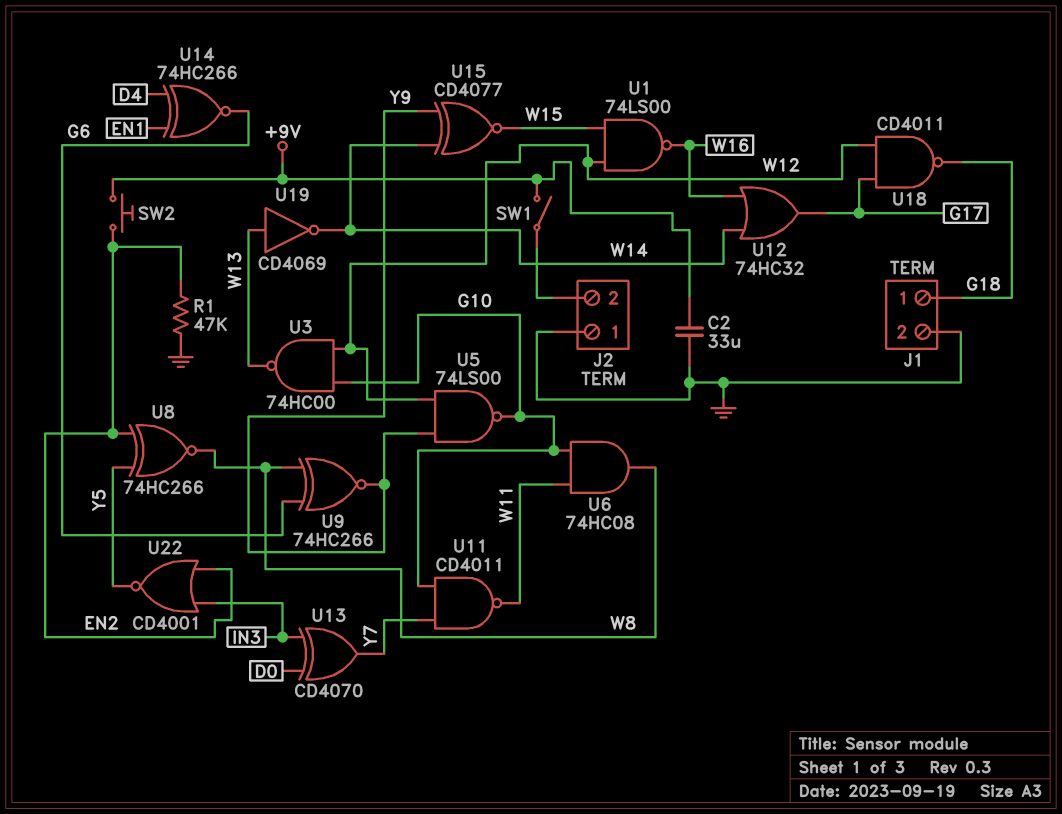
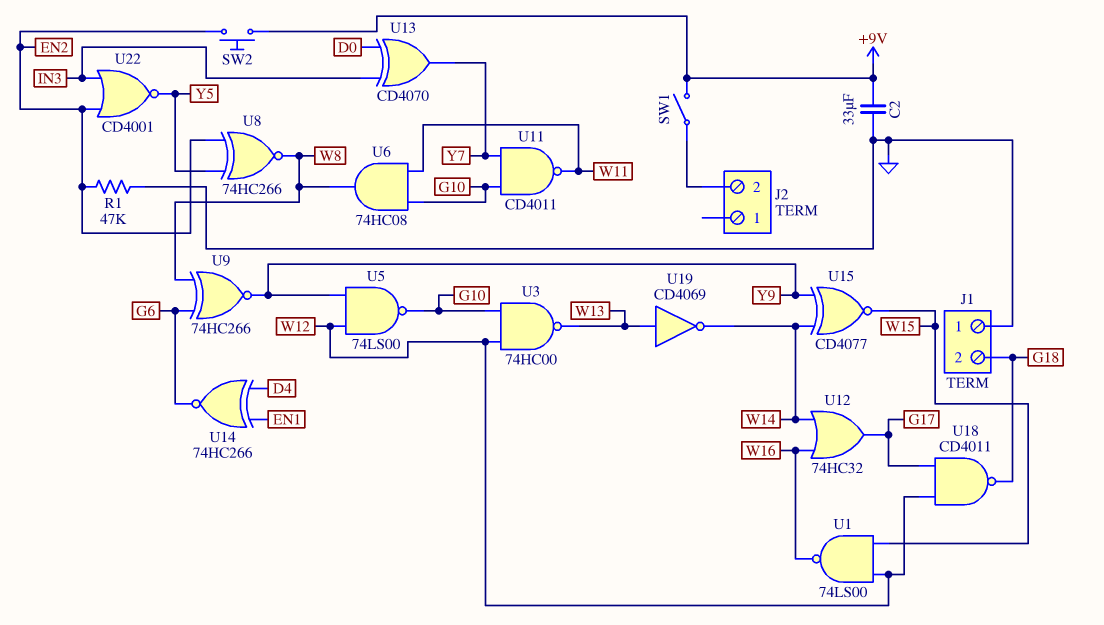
J1 pin 1: G18 -> GND
J1 pin 2: GND -> G18
J2 pin 1: GND -> none

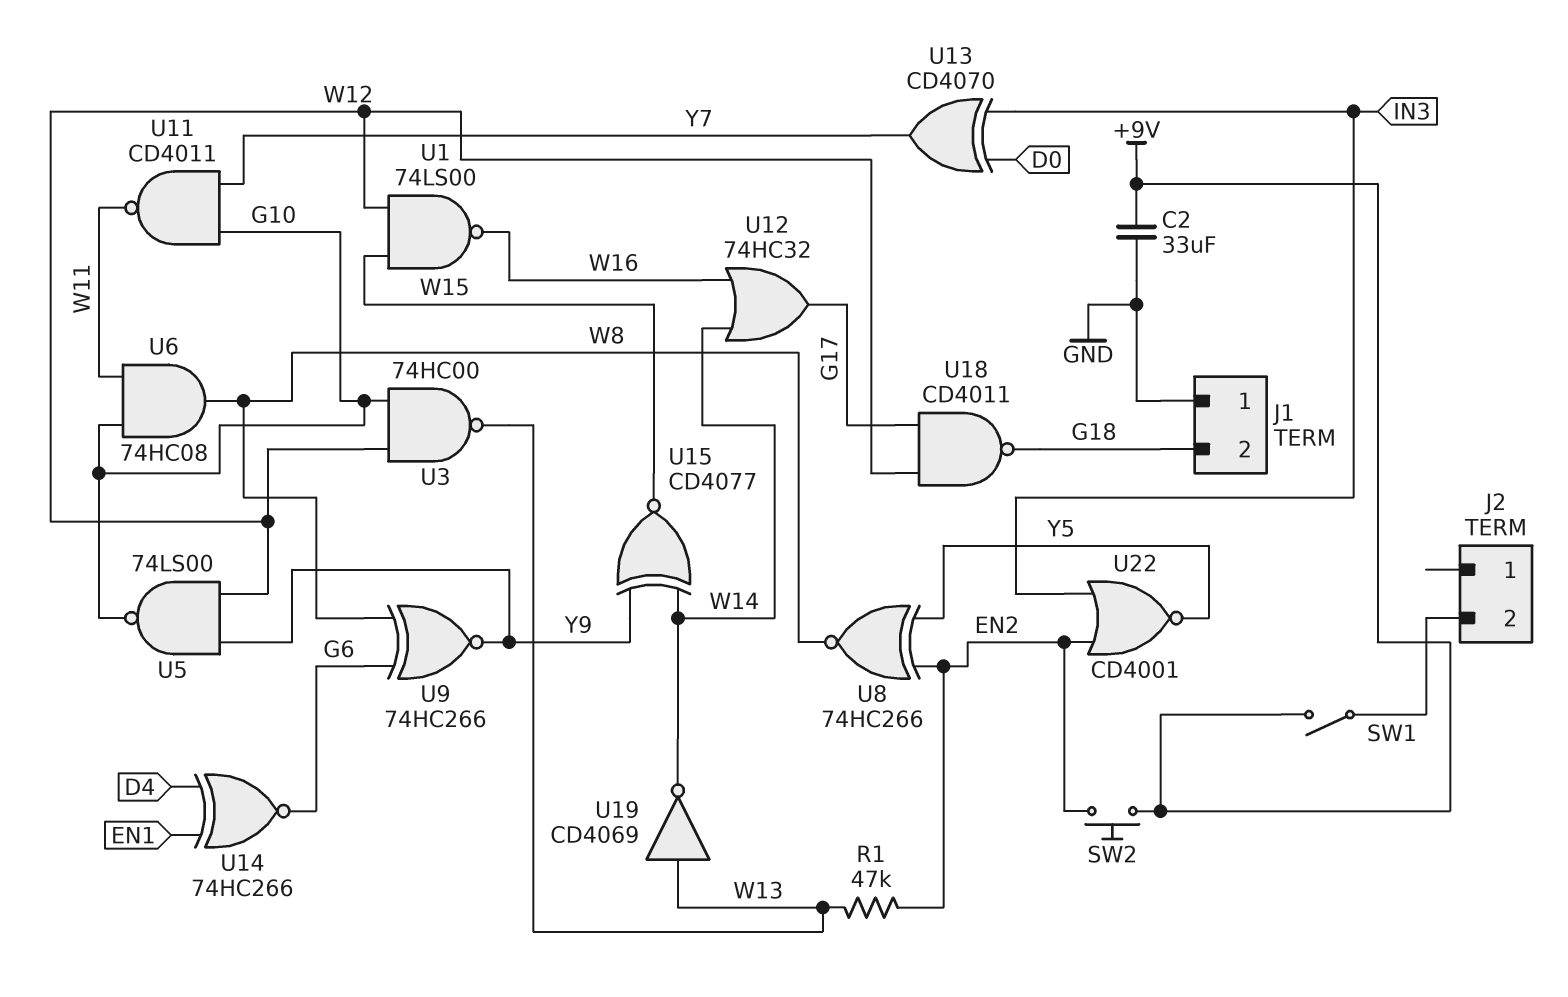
R1: 47k (EN2, GND) -> 47k (EN2, W13)

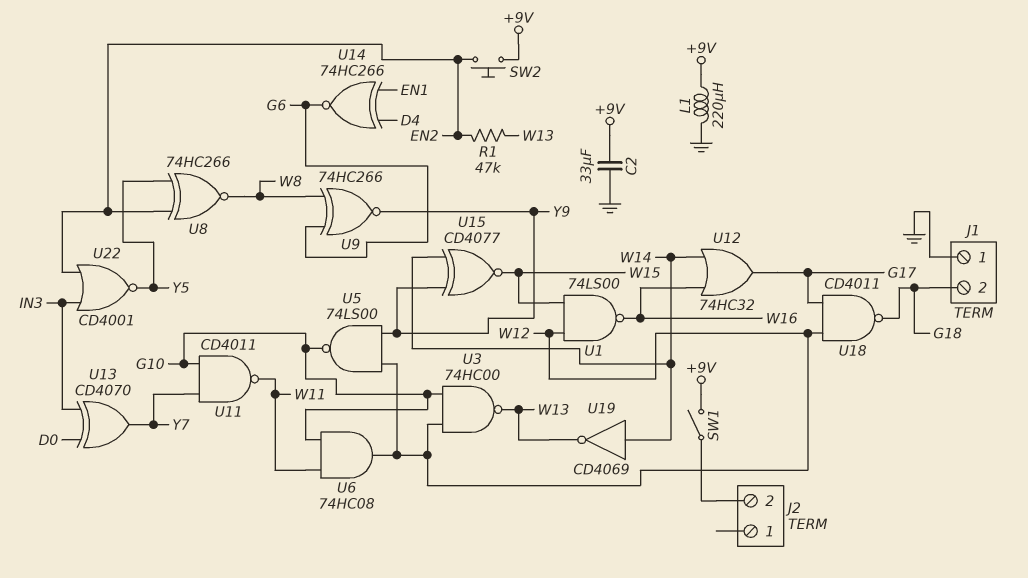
L1: none -> 220uH (+9V, GND)
U6: AND 74HC08 (in G10, in W11, out W8) -> AND 74HC08 (in G10, in W11, out W12)
U19: NOT CD4069 (in W13, out W14) -> NOT CD4069 (in W14, out W13)

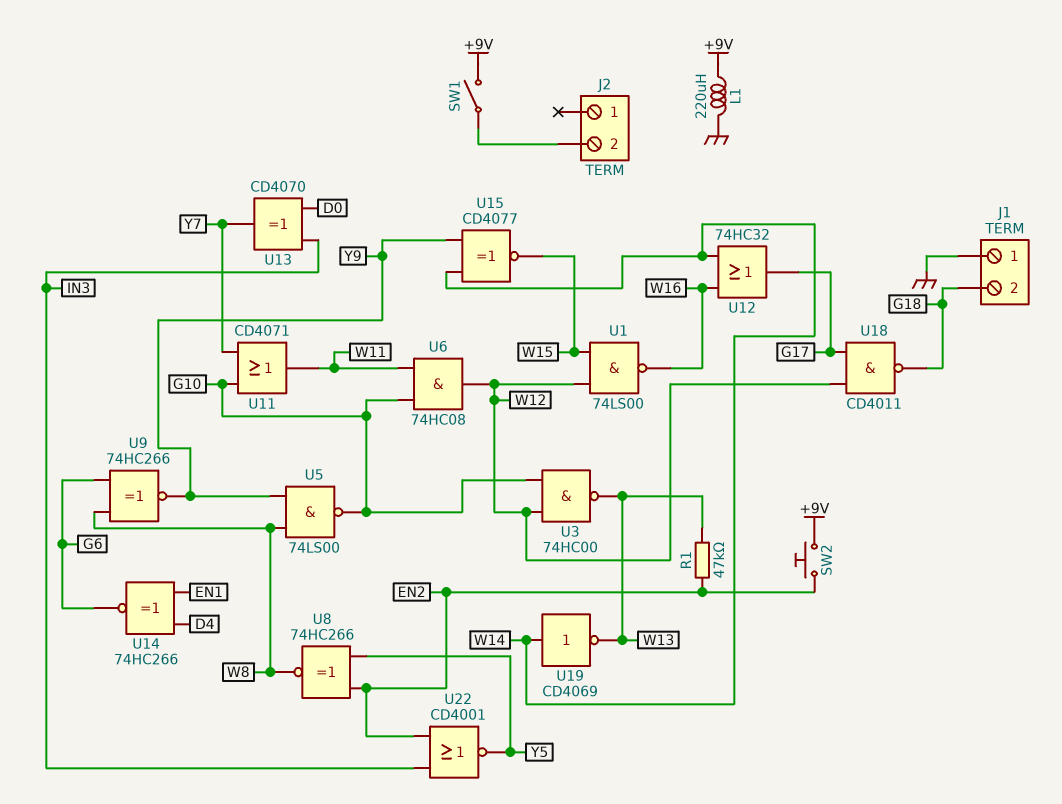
C2: 33uF (+9V, GND) -> none
U5: NAND 74LS00 (in W12, in Y9, out G10) -> NAND 74LS00 (in W8, in Y9, out G10)
U11: NAND CD4011 (in G10, in Y7, out W11) -> OR CD4071 (in G10, in Y7, out W11)

